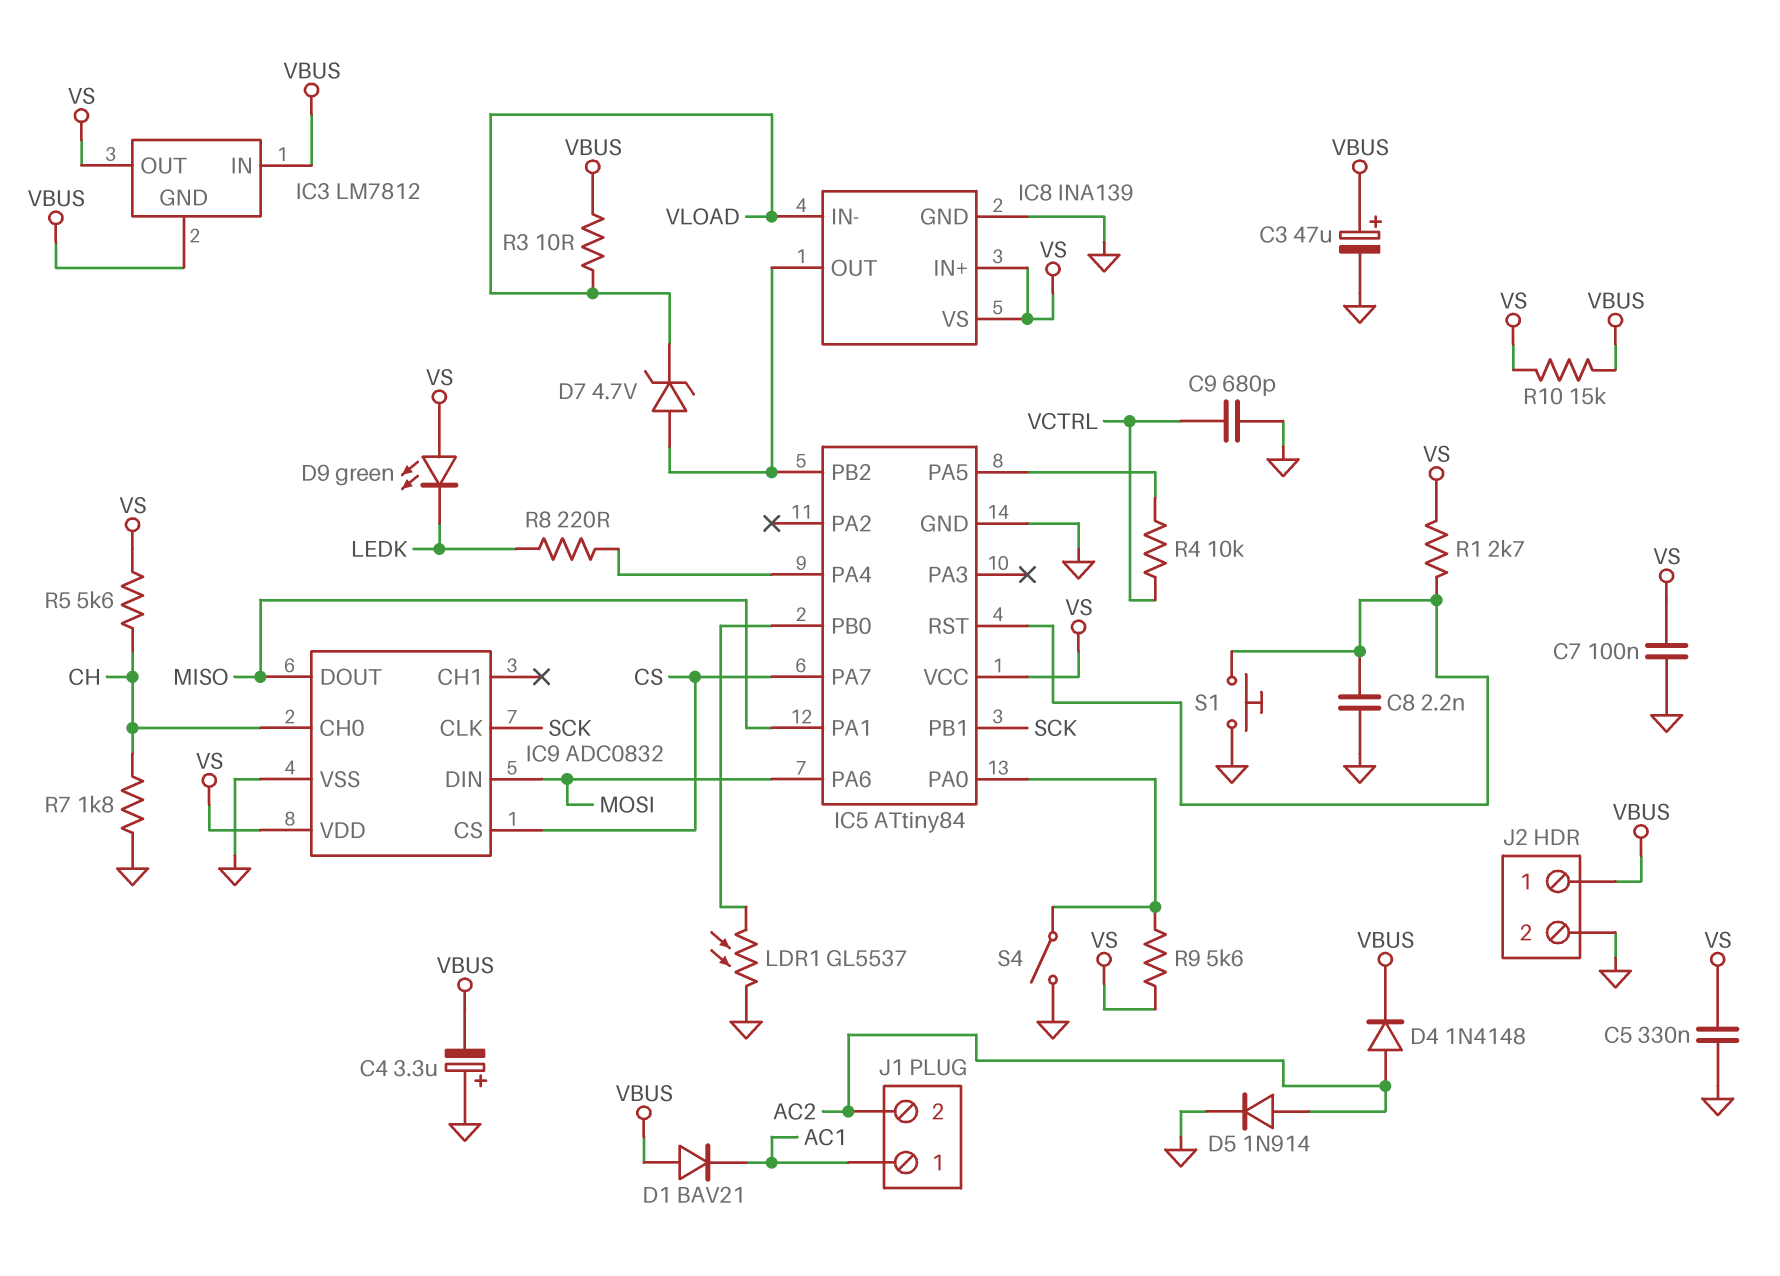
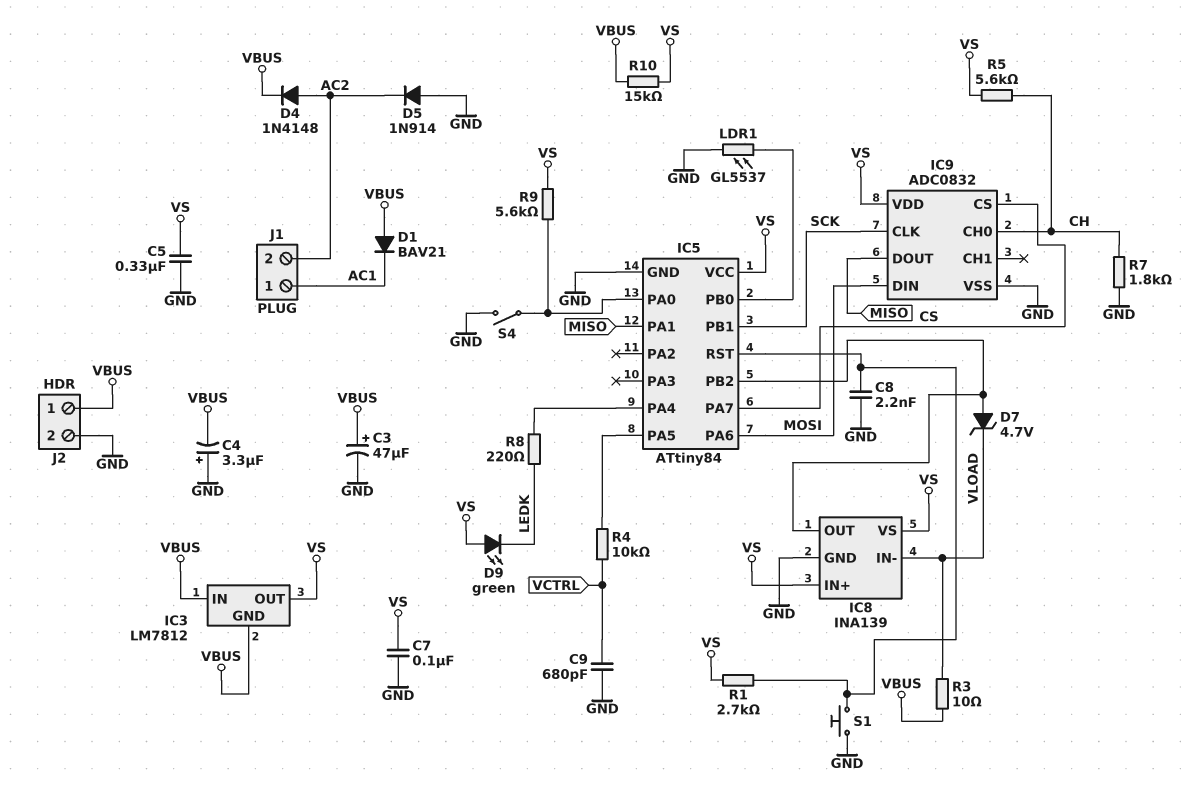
D5: diode 1N914 (A AC2, K GND) -> diode 1N914 (A GND, K AC2)

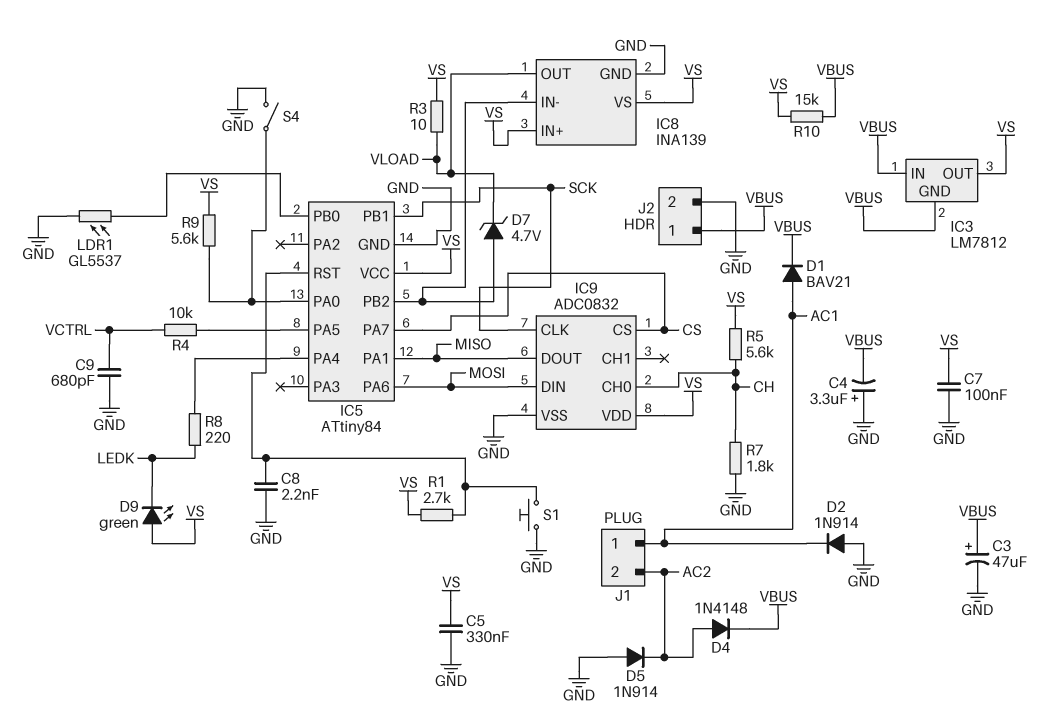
D1: diode BAV21 (A VBUS, K AC1) -> diode BAV21 (A AC1, K VBUS)
D2: none -> diode 1N914 (A GND, K AC1)
IC8 pin IN-: VLOAD -> IC5/PB2
IC8 pin OUT: IC5/PB2 -> VLOAD
R3: 10 (VBUS, VLOAD) -> 10 (VLOAD, VS)

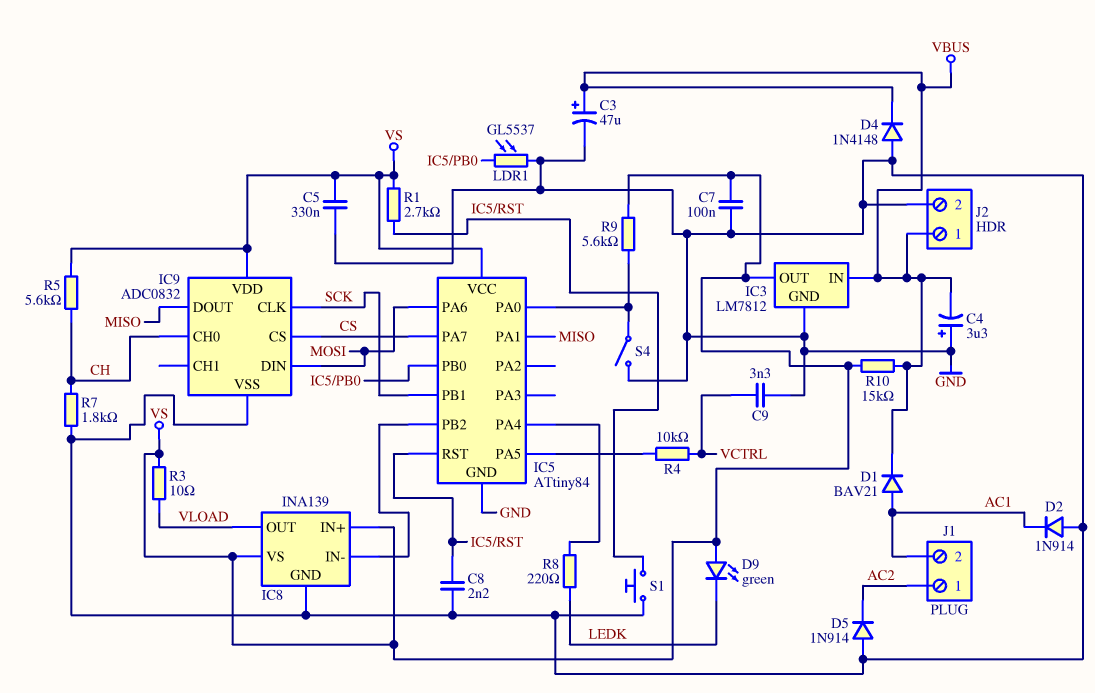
C9: 680pF (GND, VCTRL) -> 3.3nF (GND, VCTRL)
D4: diode 1N4148 (A AC2, K VBUS) -> diode 1N4148 (A GND, K VBUS)
D7: zener 4.7V (A IC5/PB2, K VLOAD) -> none
IC3 pin GND: VBUS -> GND
J1 pin 1: AC1 -> AC2
J1 pin 2: AC2 -> AC1

